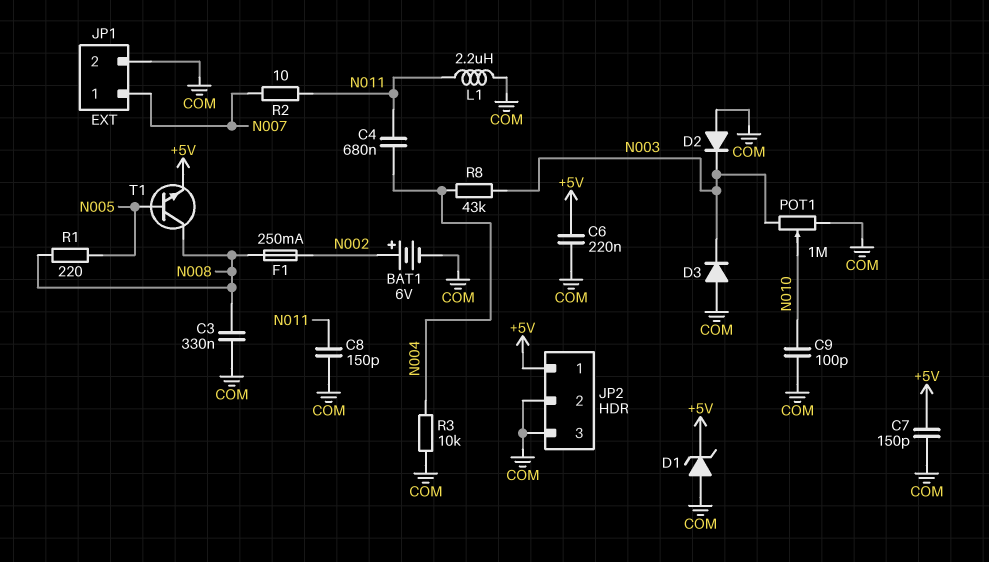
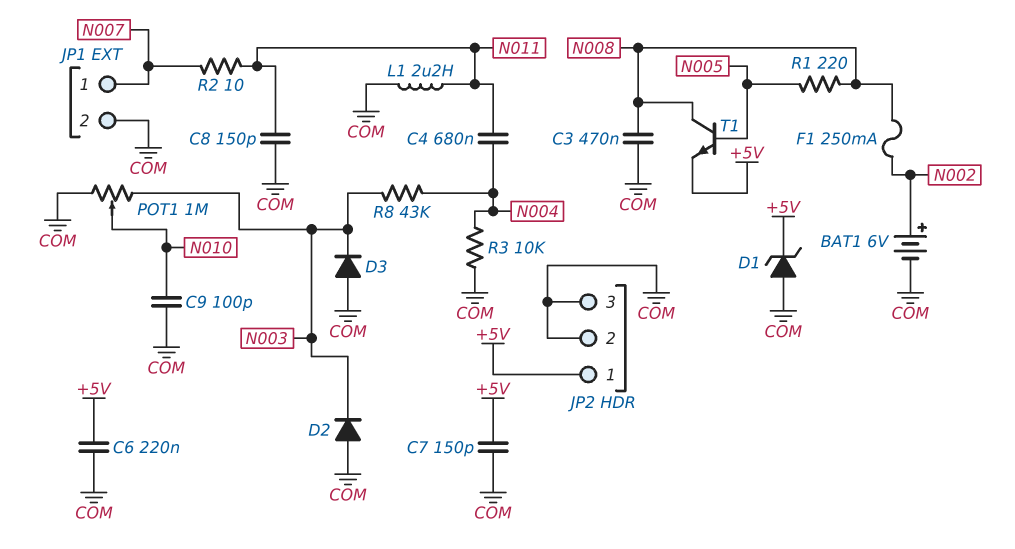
C3: 330nF (COM, N008) -> 470nF (COM, N008)

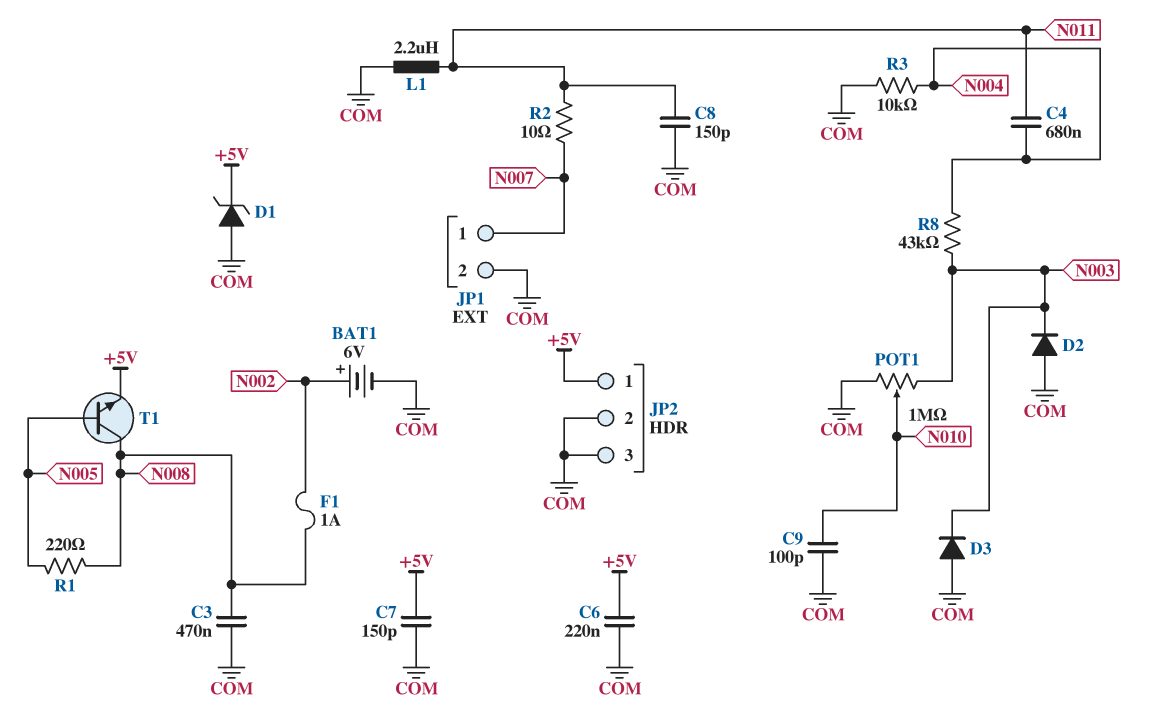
F1: 250mA (N002, N008) -> 1A (N002, N008)

